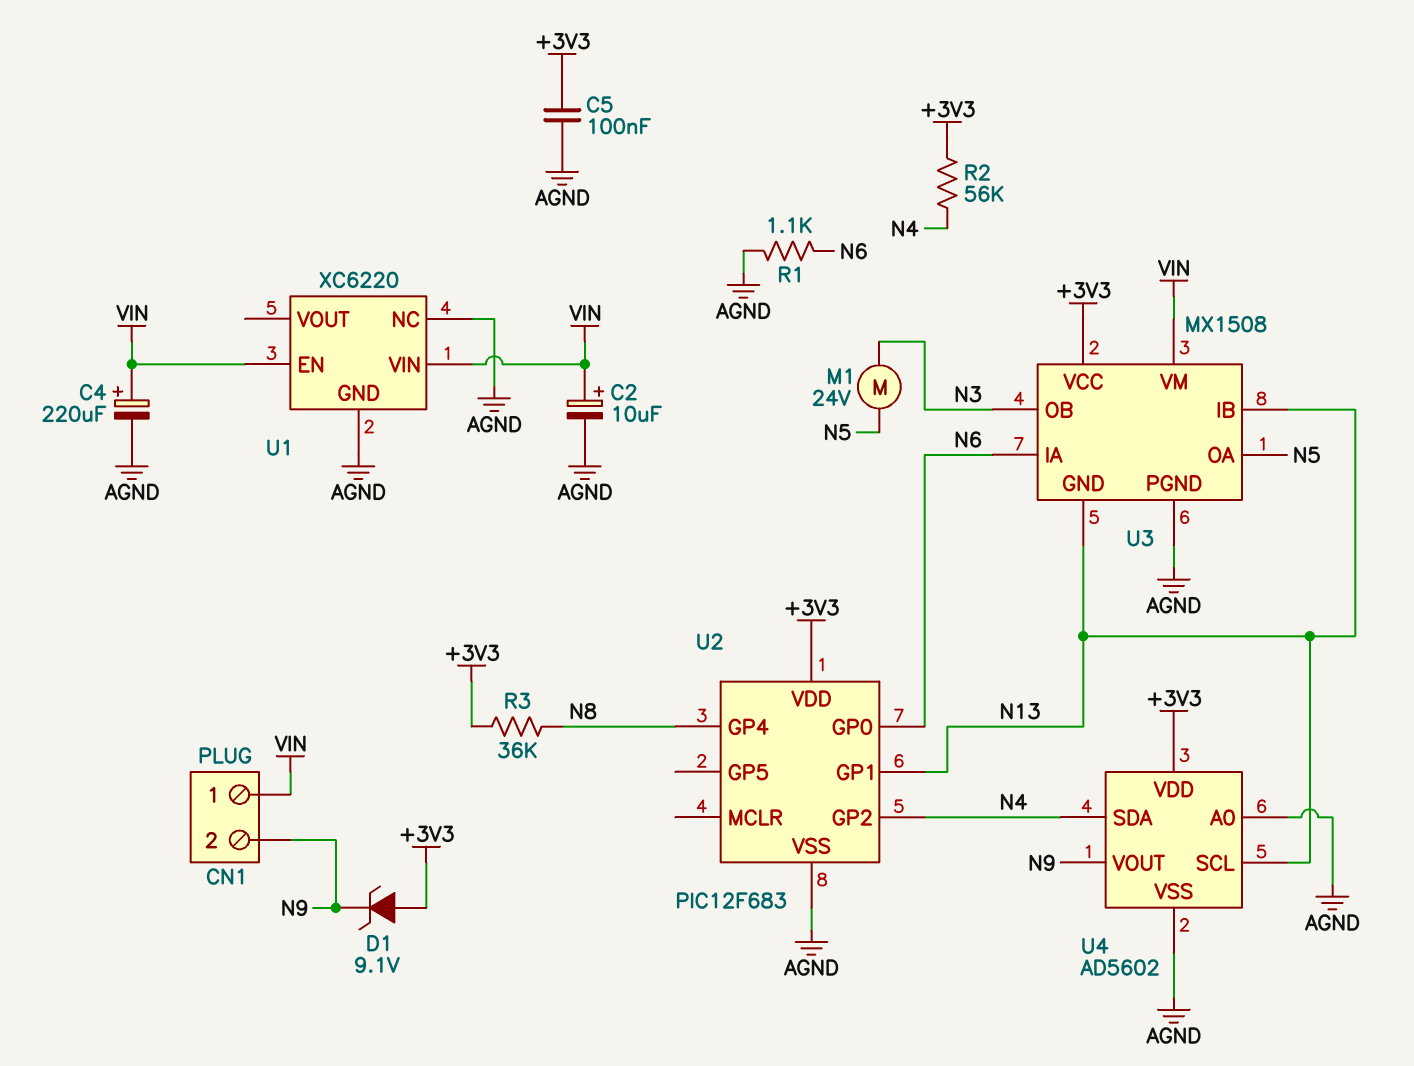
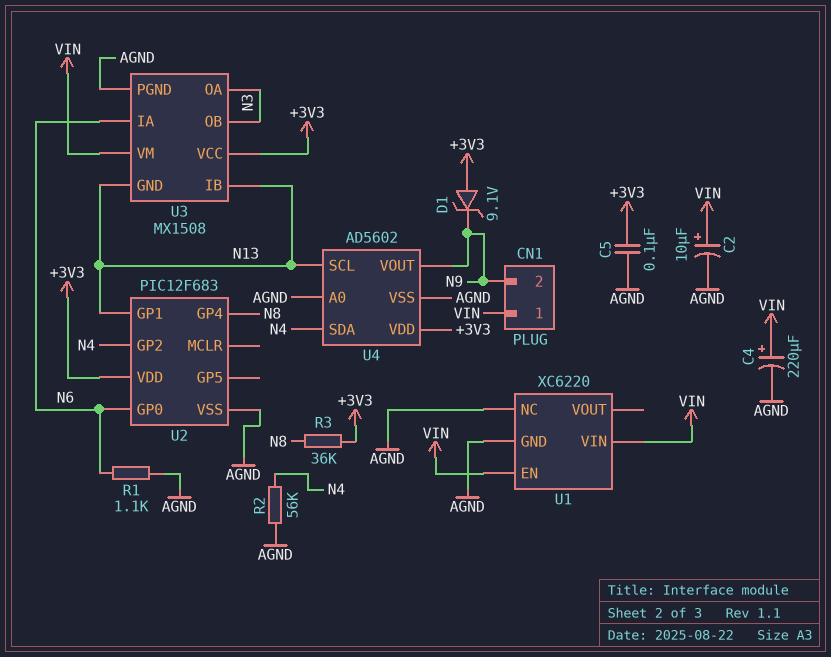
M1: motor 24V (N3, N5) -> none
R2: 56k (+3V3, N4) -> 56k (AGND, N4)
U3 pin OA: N5 -> N3

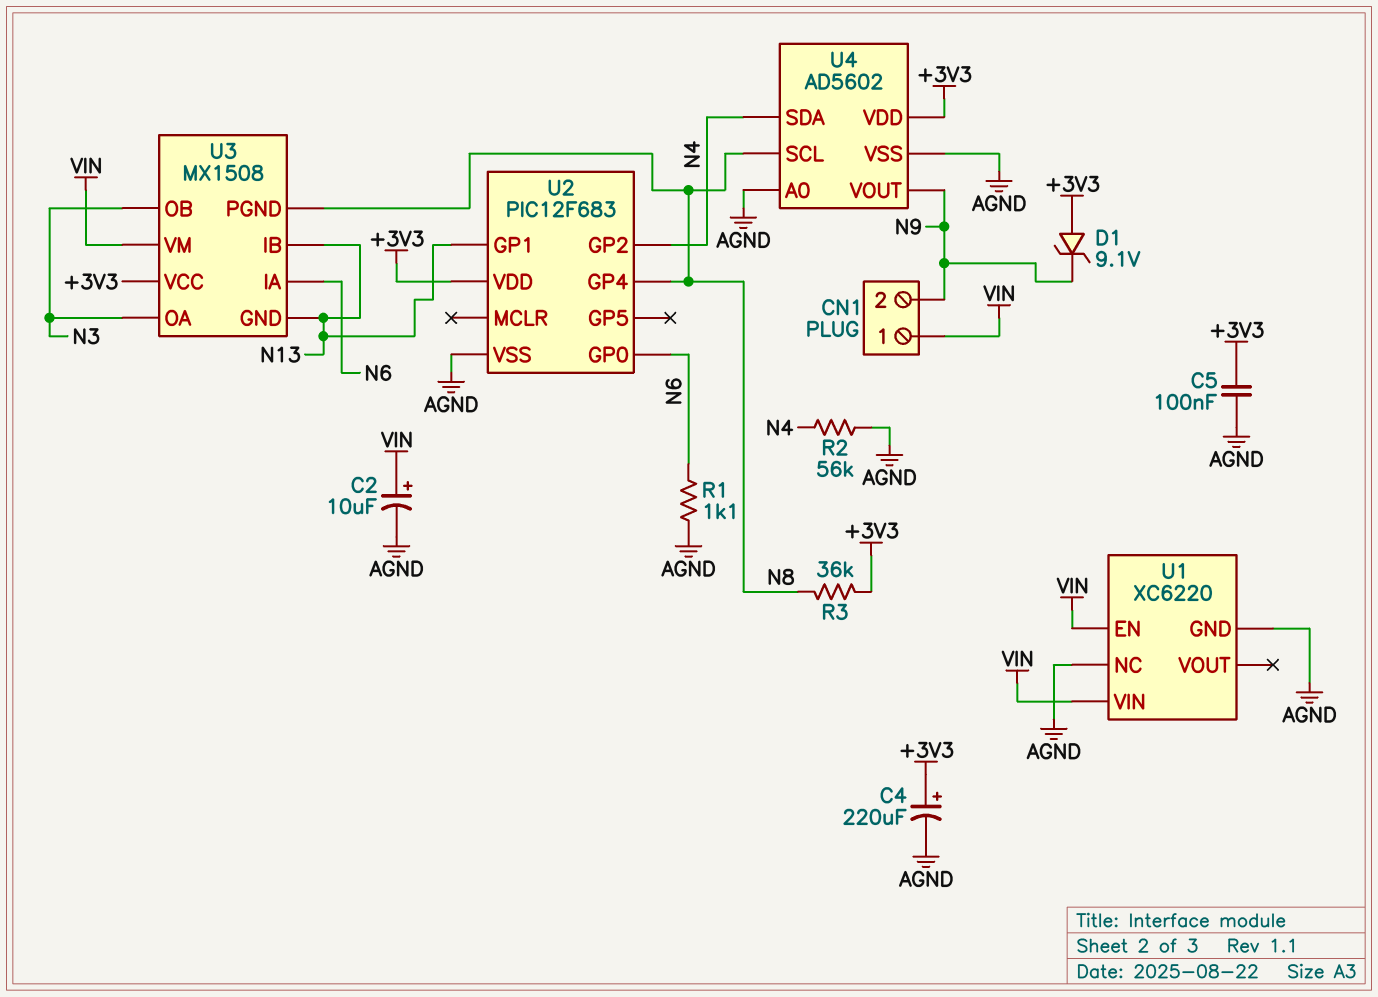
C4: 220uF (plus VIN, minus AGND) -> 220uF (plus +3V3, minus AGND)
U3 pin PGND: AGND -> N8
U4 pin SCL: N13 -> N8

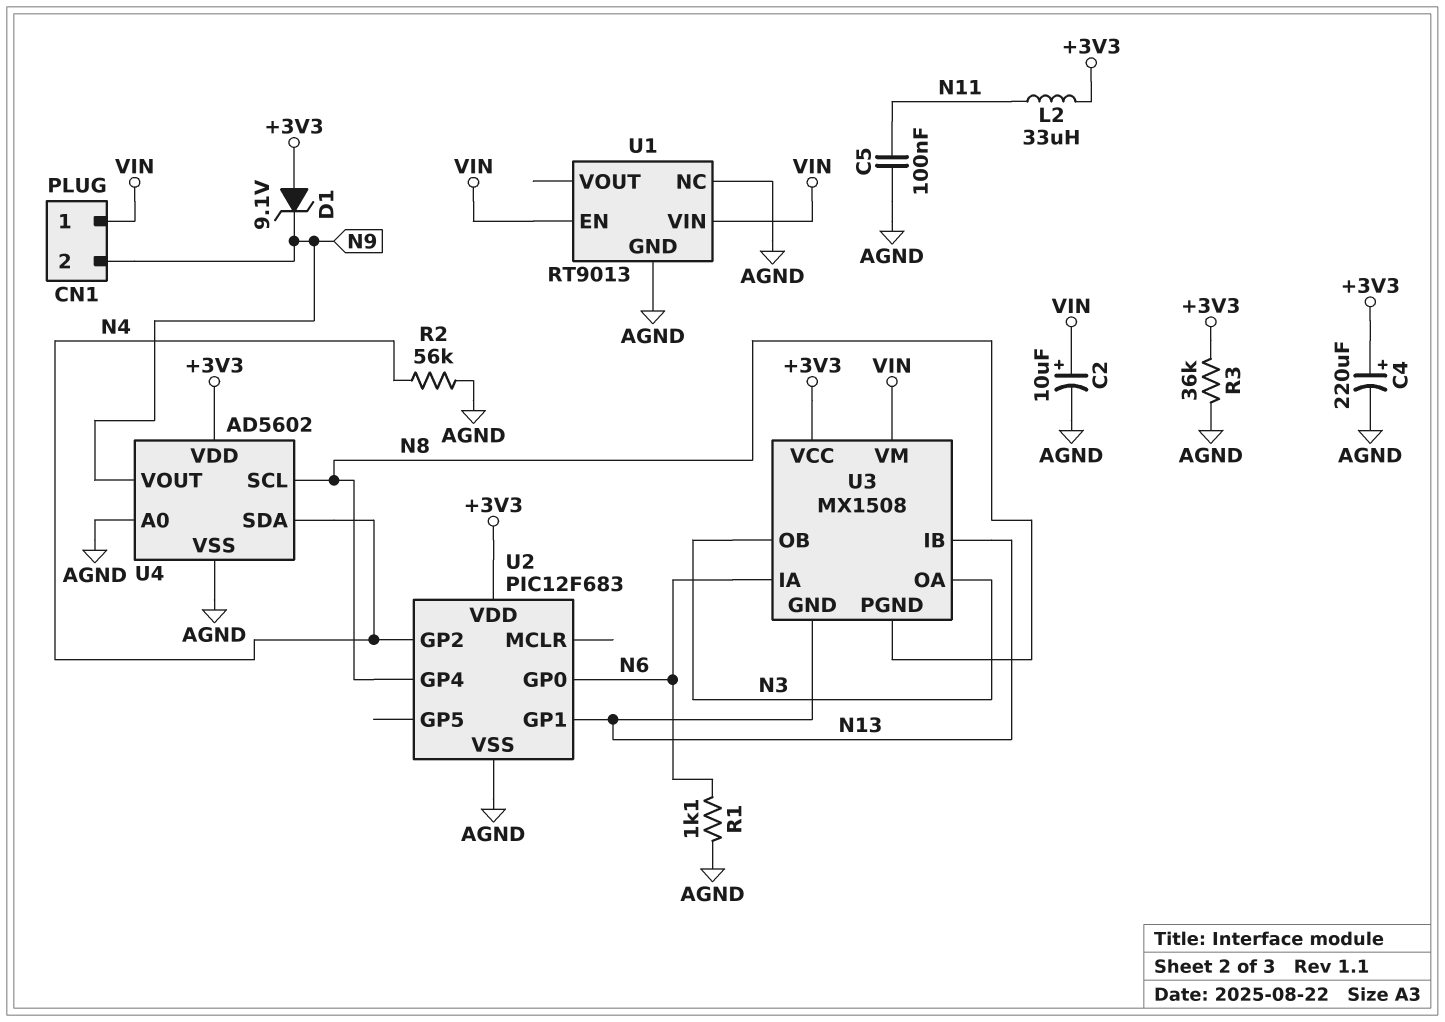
C5: 100nF (+3V3, AGND) -> 100nF (AGND, N11)
L2: none -> 33uH (+3V3, N11)
R3: 36k (+3V3, N8) -> 36k (+3V3, AGND)
U1: XC6220 -> RT9013

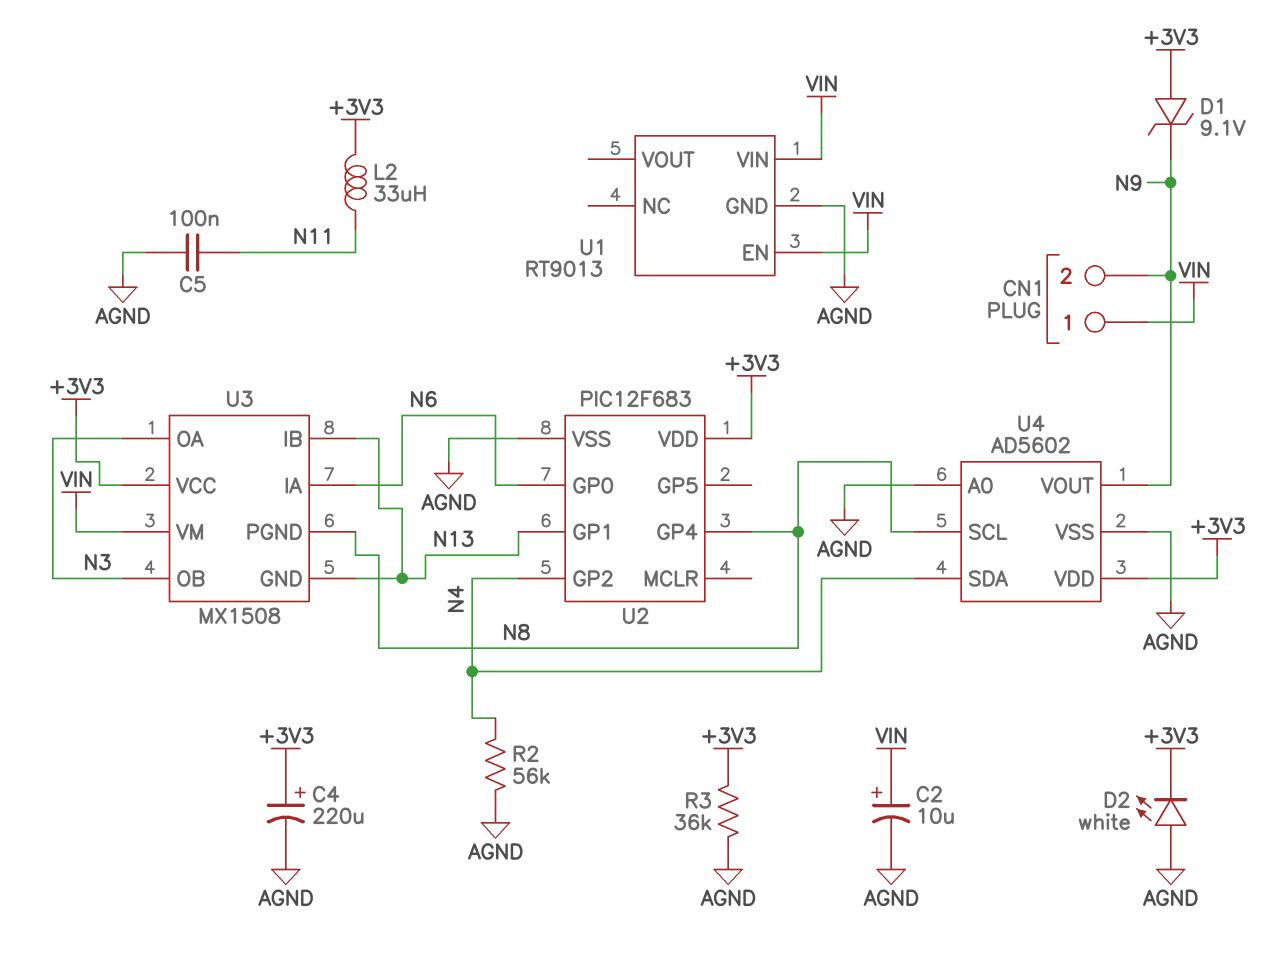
D2: none -> LED white (A AGND, K +3V3)
R1: 1.1k (AGND, N6) -> none
U1 pin NC: AGND -> none

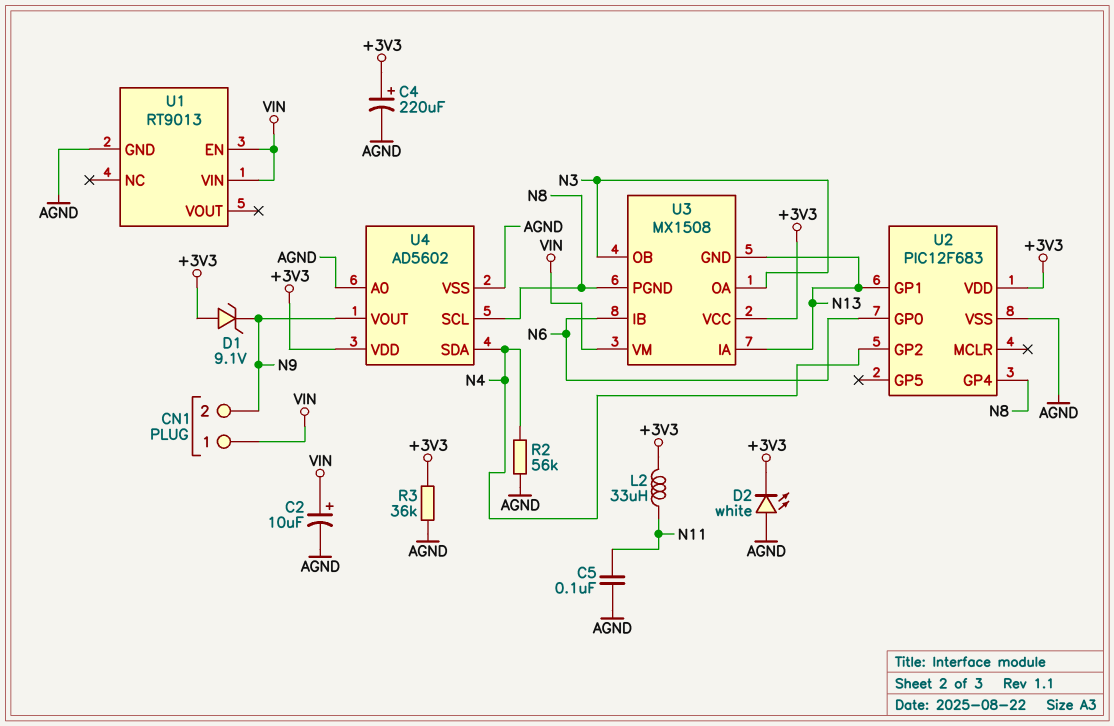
U3 pin IA: N6 -> N13
U3 pin IB: N13 -> N6

